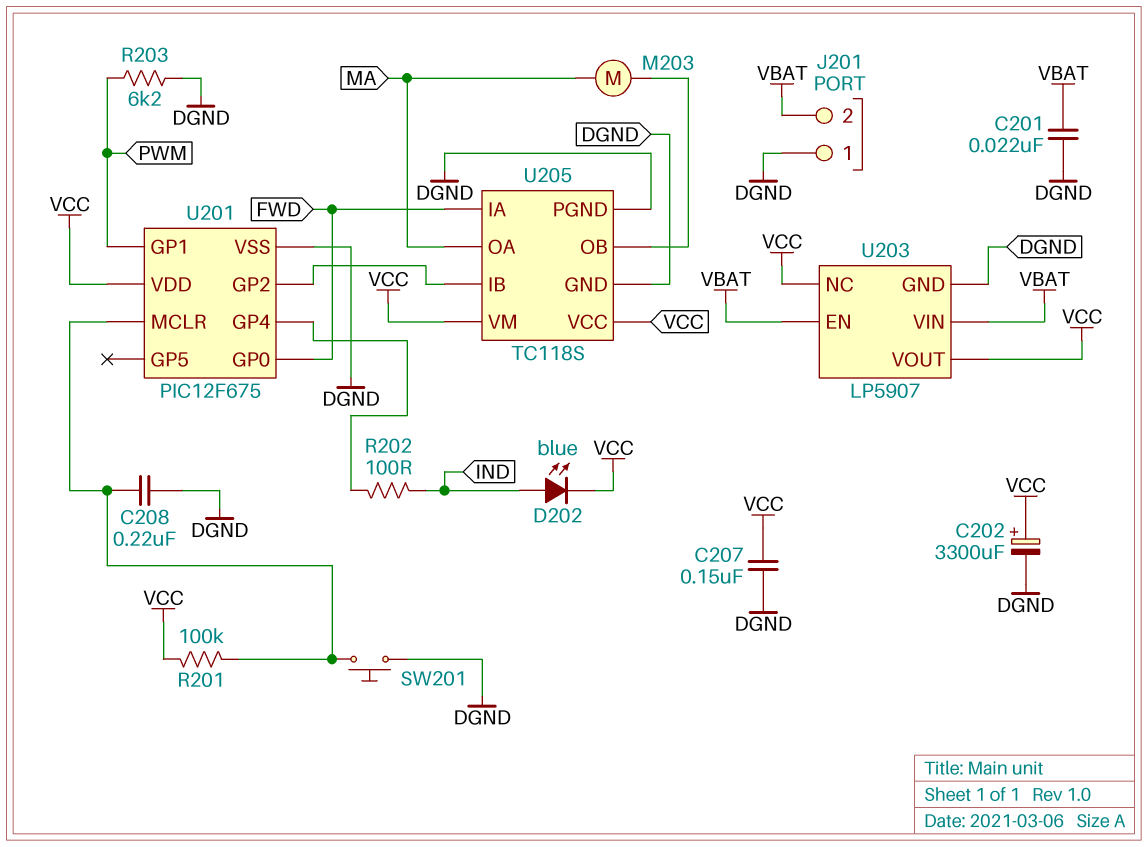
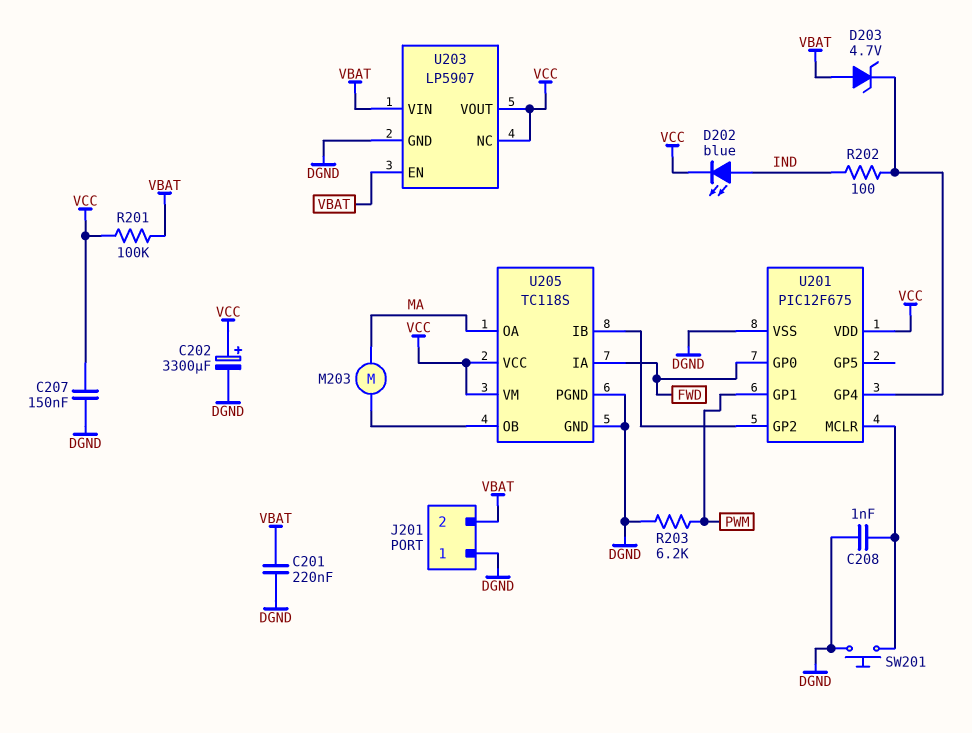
C201: 22nF (DGND, VBAT) -> 220nF (DGND, VBAT)
C208: 220nF (DGND, U201/MCLR) -> 1nF (DGND, U201/MCLR)
D203: none -> zener 4.7V (A VBAT, K U201/GP4)
R201: 100k (U201/MCLR, VCC) -> 100k (VBAT, VCC)

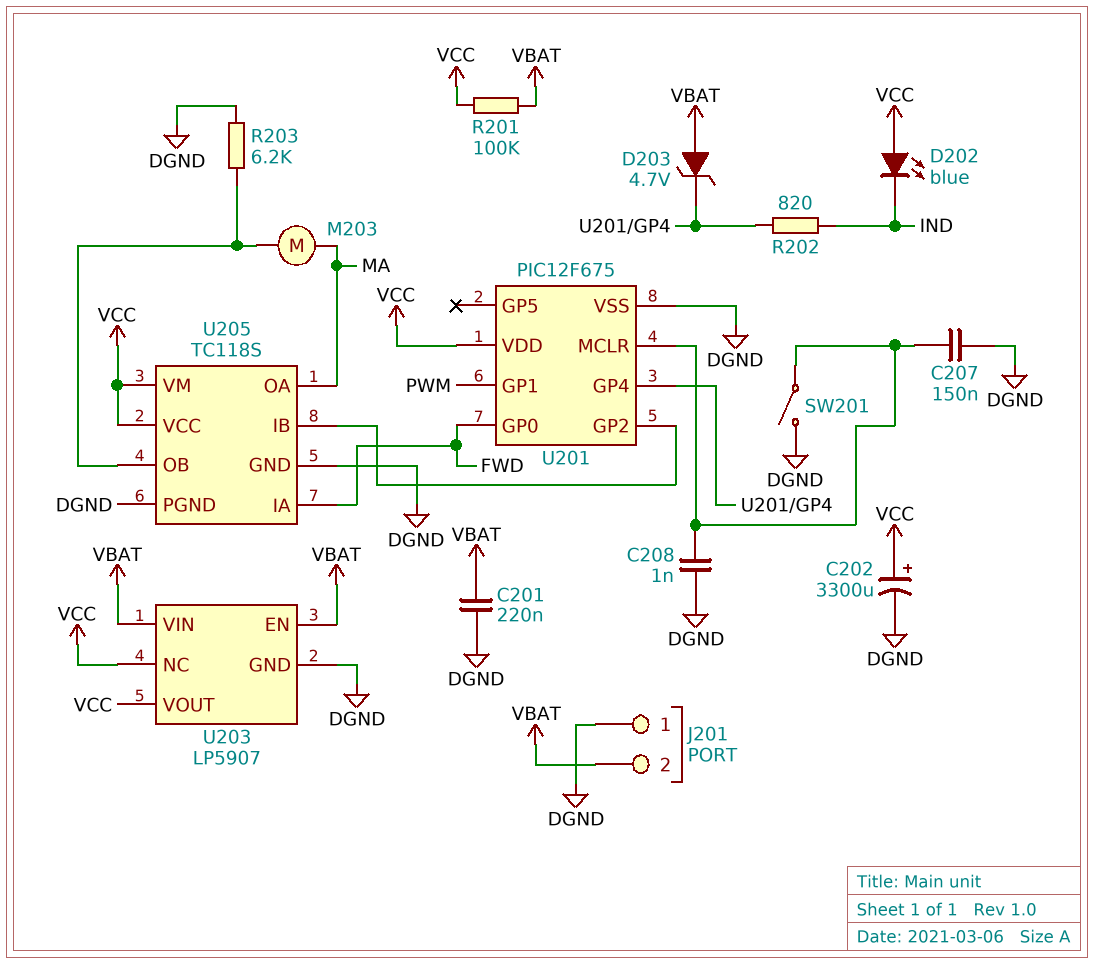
C207: 150nF (DGND, VCC) -> 150nF (DGND, U201/MCLR)
D202: LED blue (A IND, K VCC) -> LED blue (A VCC, K IND)
R202: 100 (IND, U201/GP4) -> 820 (IND, U201/GP4)
R203: 6.2k (DGND, PWM) -> 6.2k (DGND, U205/OB)
SW201: button (DGND, U201/MCLR) -> switch (DGND, U201/MCLR)

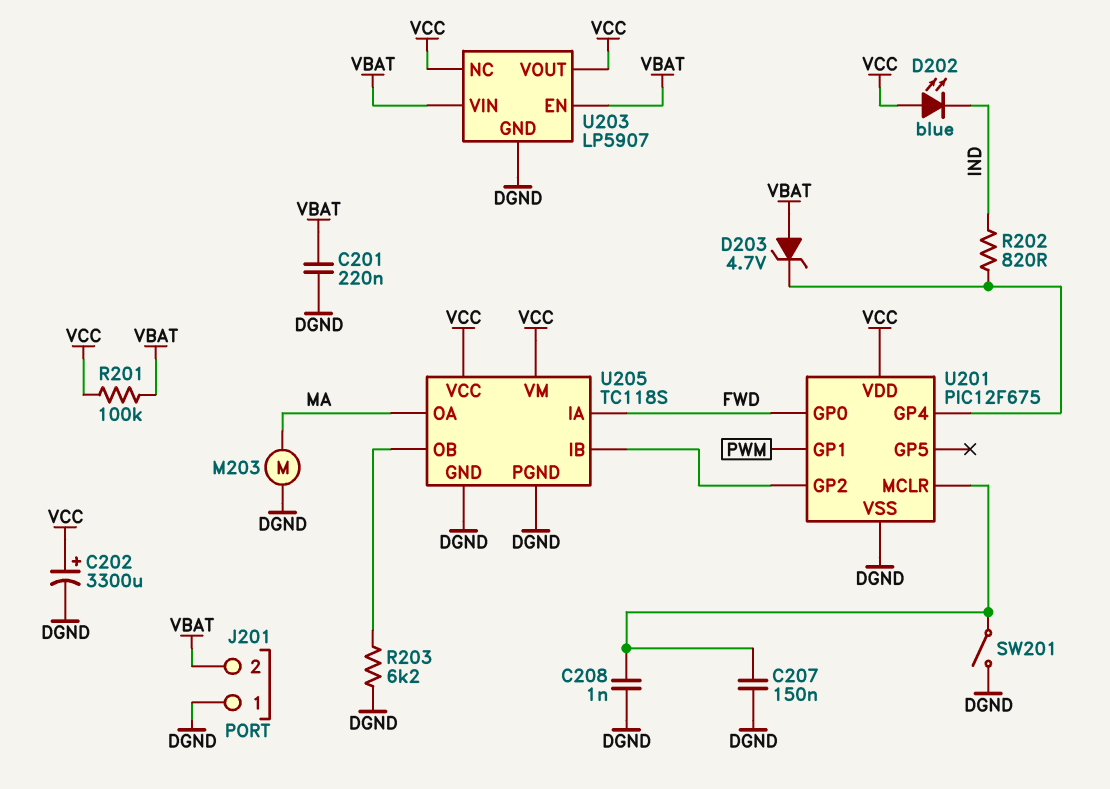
M203: motor (MA, U205/OB) -> motor (DGND, MA)

